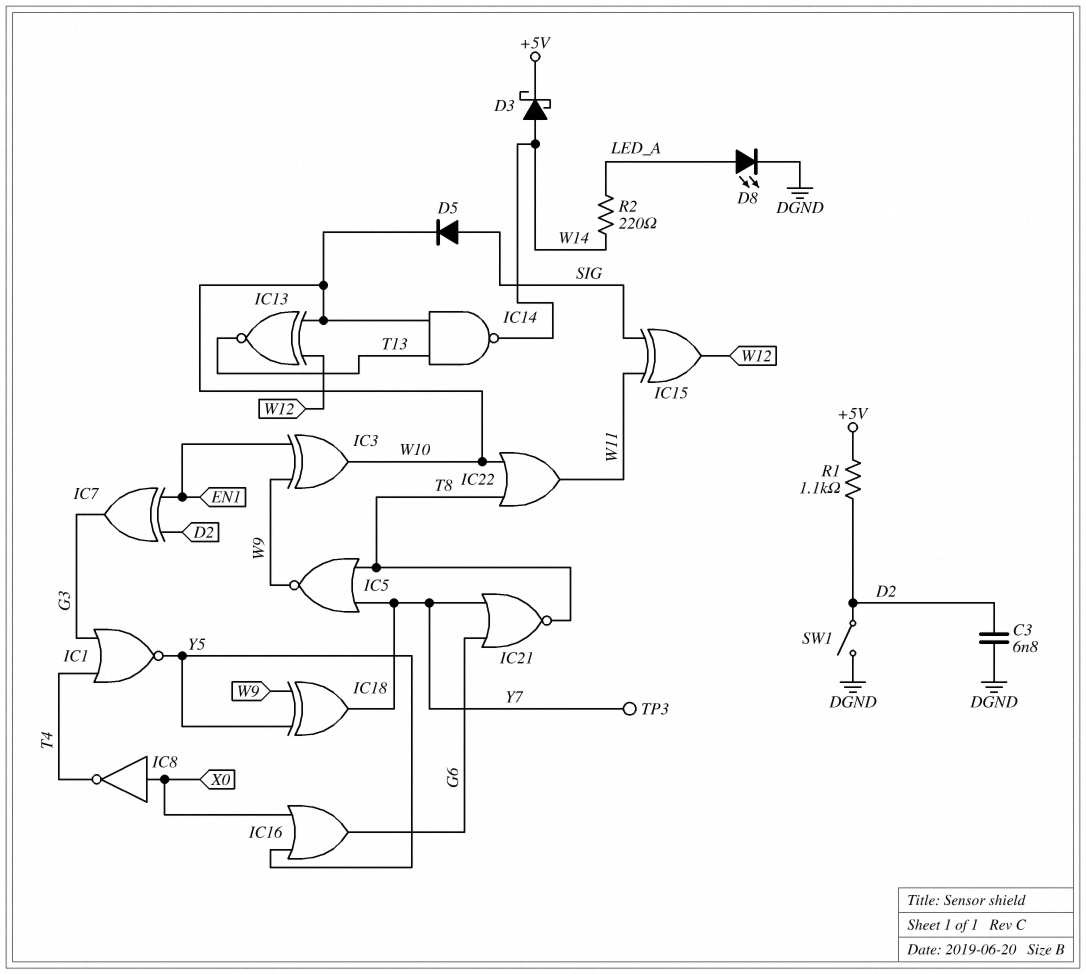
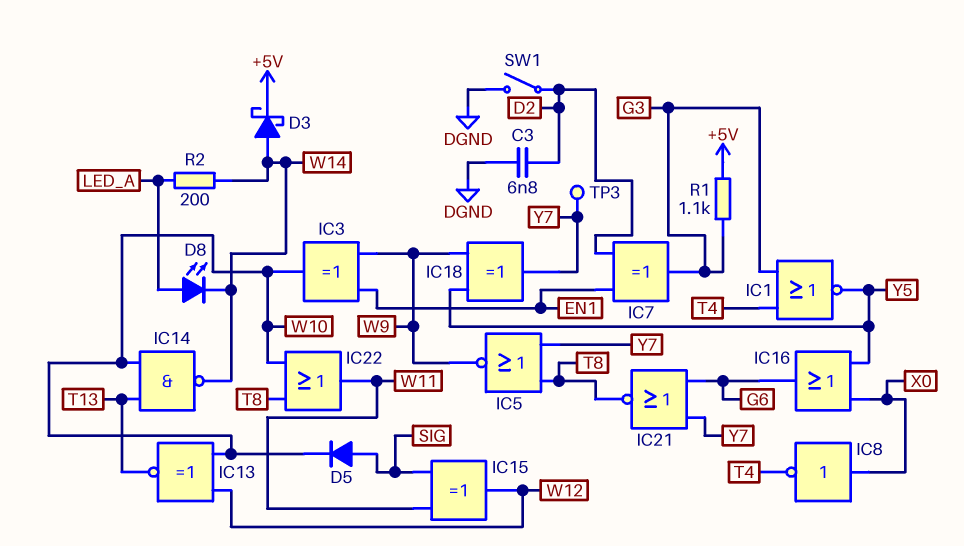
D8: LED (A LED_A, K DGND) -> LED (A LED_A, K W14)
R1: 1.1k (+5V, D2) -> 1.1k (+5V, G3)
R2: 220 (LED_A, W14) -> 200 (LED_A, W14)

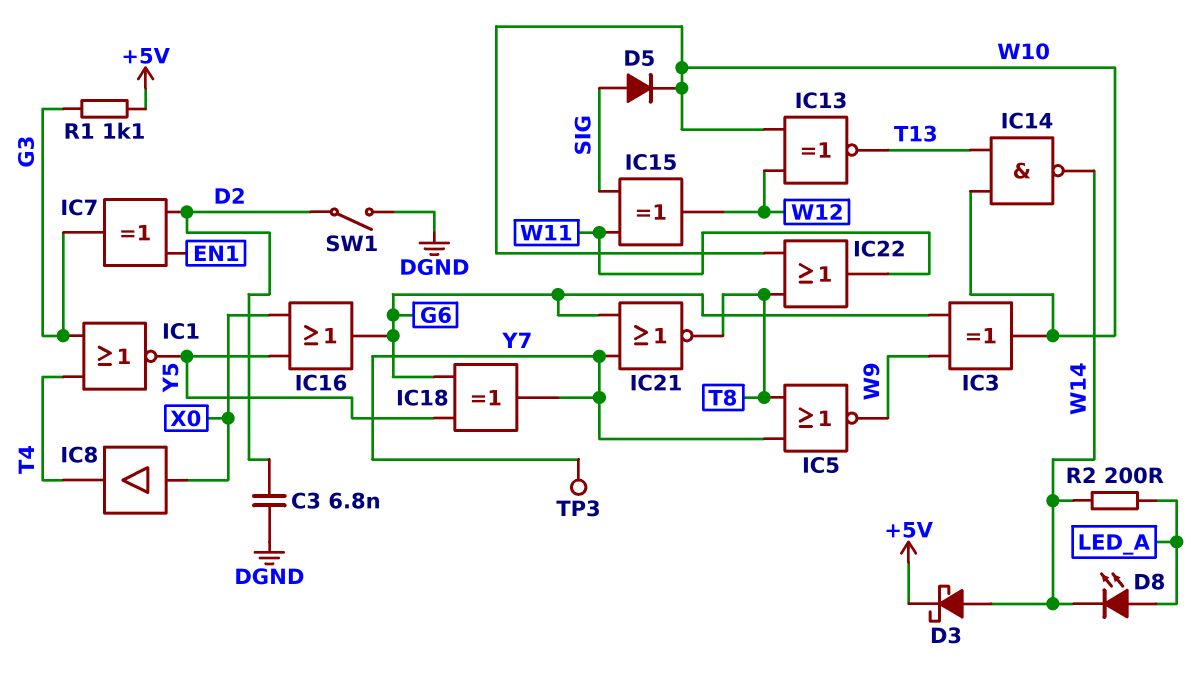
IC3: XOR (in EN1, in W9, out W10) -> XOR (in G6, in W9, out W10)
IC8: NOT (in X0, out T4) -> buffer (in X0, out T4)
IC18: XOR (in W9, in Y5, out Y7) -> XOR (in G6, in Y5, out Y7)

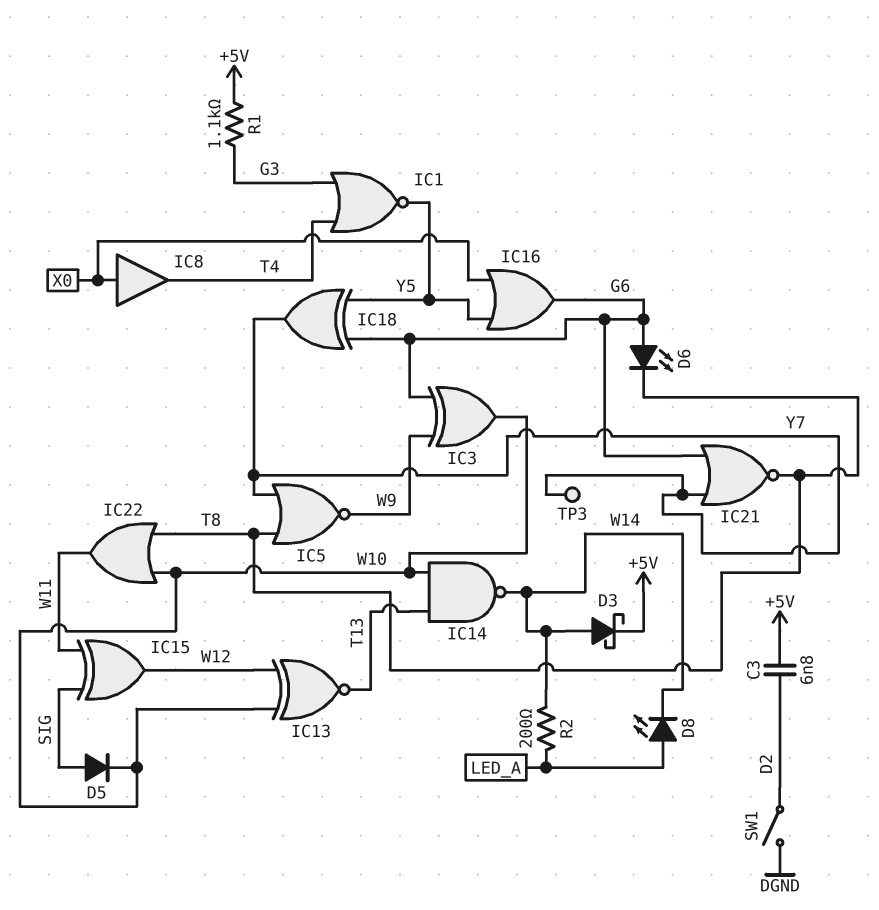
C3: 6.8nF (D2, DGND) -> 6.8nF (+5V, D2)
D6: none -> LED (A G6, K T8)
IC7: XOR (in D2, in EN1, out G3) -> none

